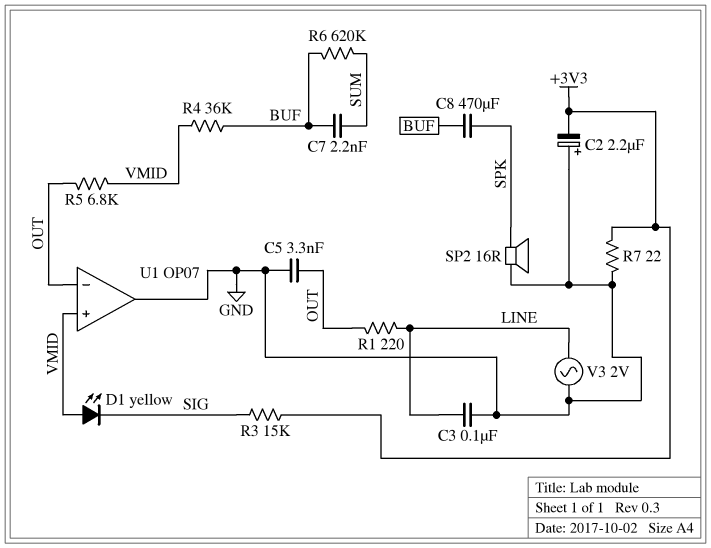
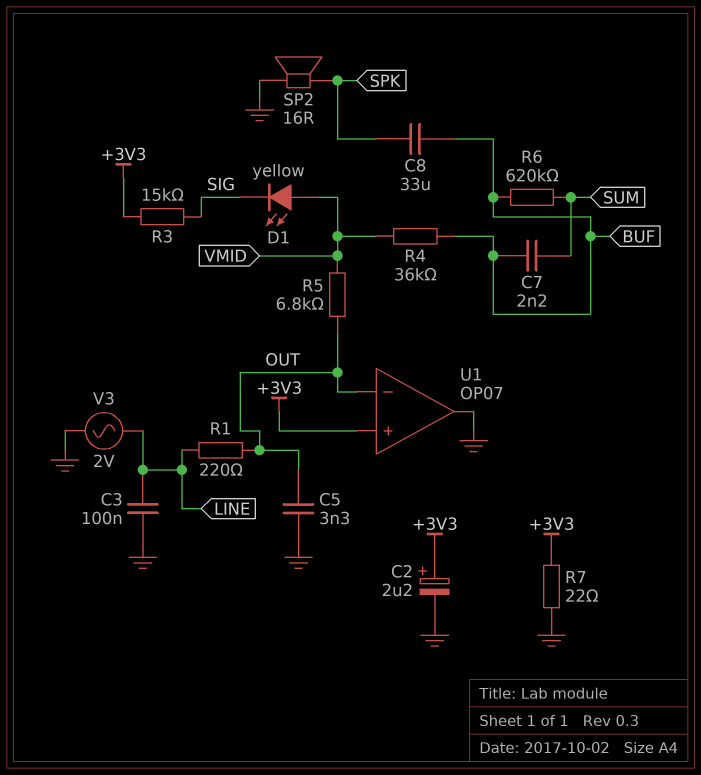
C2: 2.2uF (plus GND, minus +3V3) -> 2.2uF (plus +3V3, minus GND)
C8: 470uF (BUF, SPK) -> 33uF (BUF, SPK)
U1 pin in+: VMID -> +3V3

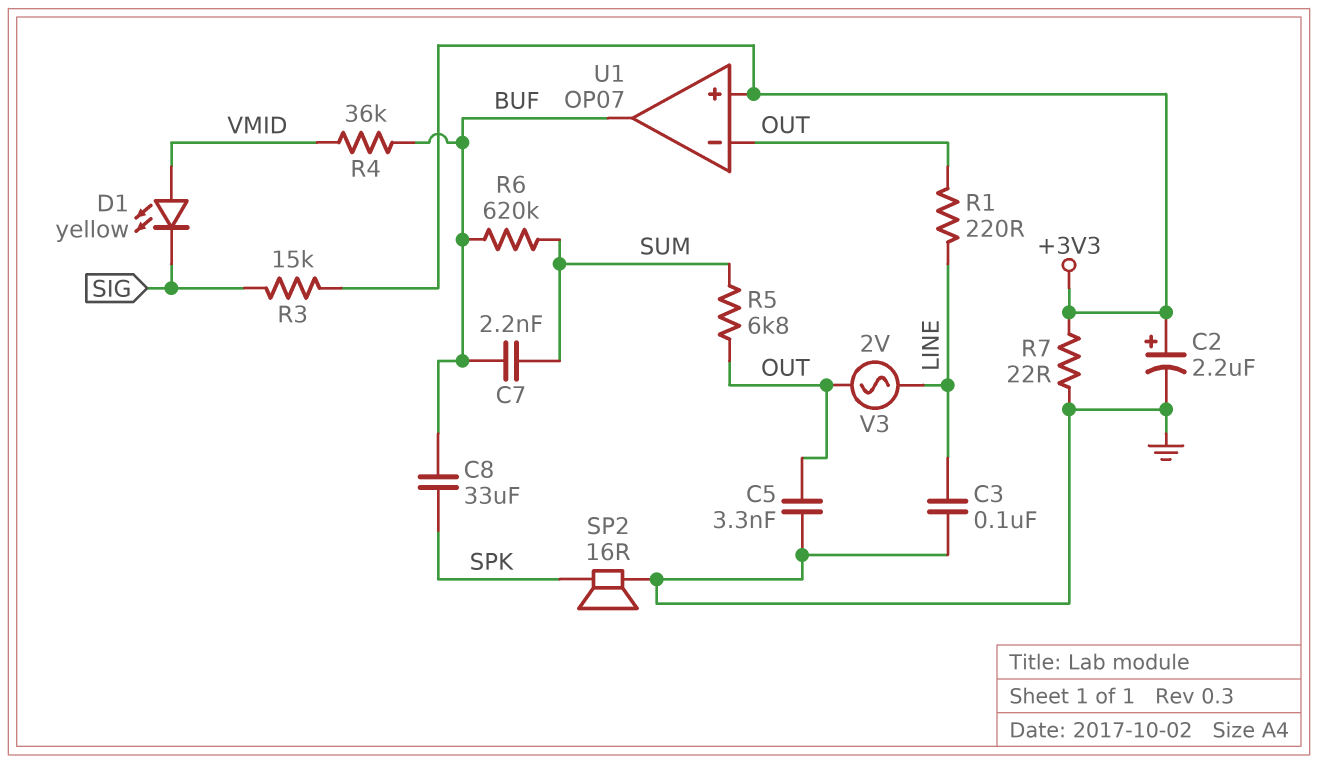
R5: 6.8k (OUT, VMID) -> 6.8k (OUT, SUM)
U1 pin out: GND -> BUF
V3: AC 2V (GND, LINE) -> AC 2V (LINE, OUT)

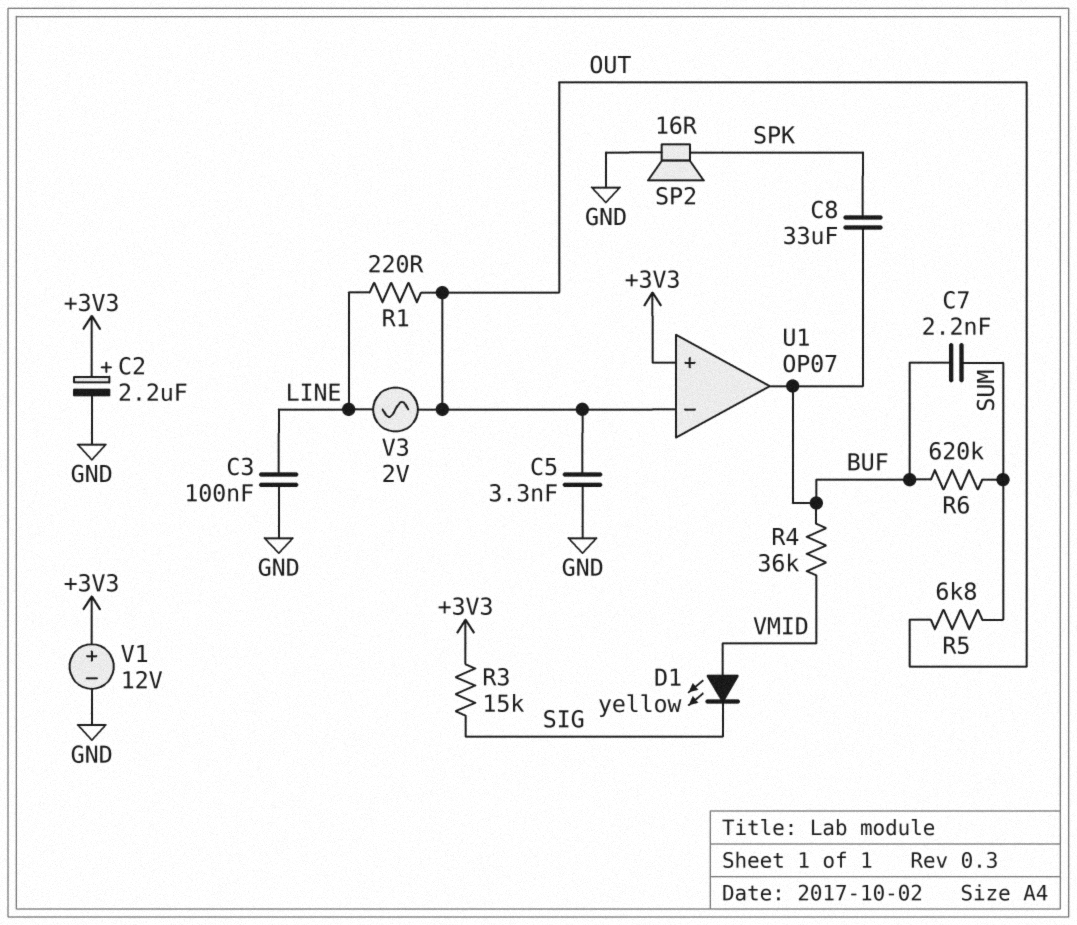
R7: 22 (+3V3, GND) -> none
V1: none -> 12V (plus +3V3, minus GND)

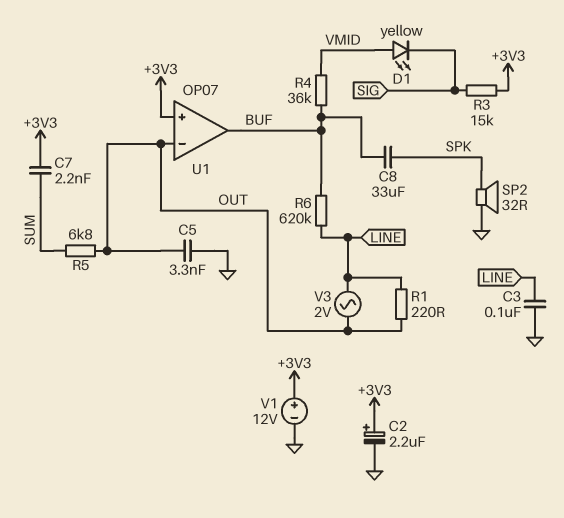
C7: 2.2nF (BUF, SUM) -> 2.2nF (+3V3, SUM)
R6: 620k (BUF, SUM) -> 620k (BUF, LINE)
SP2: speaker 16R (GND, SPK) -> speaker 32R (GND, SPK)

